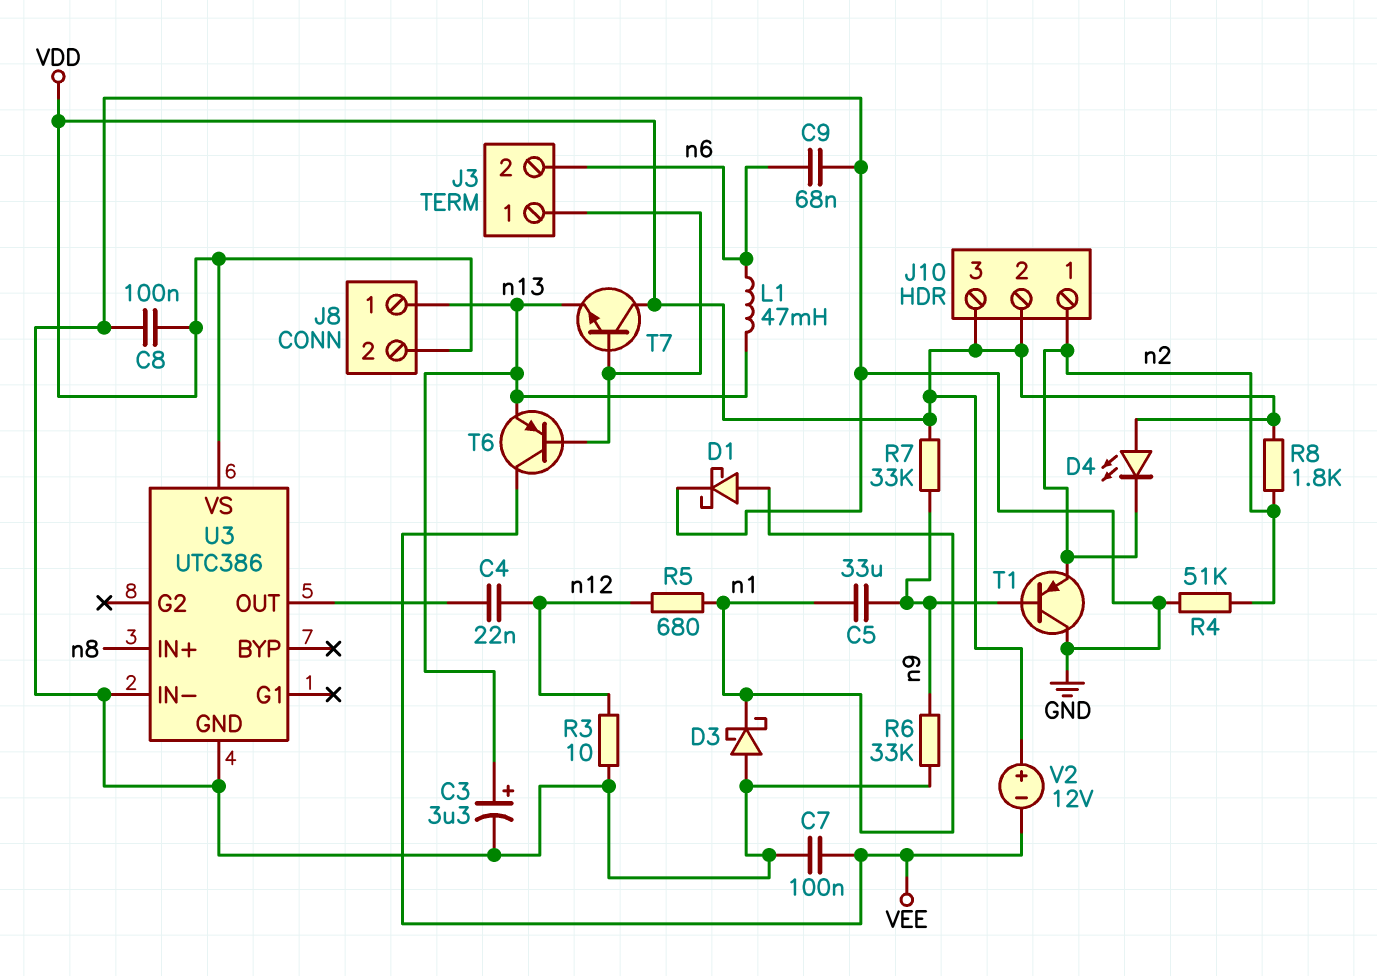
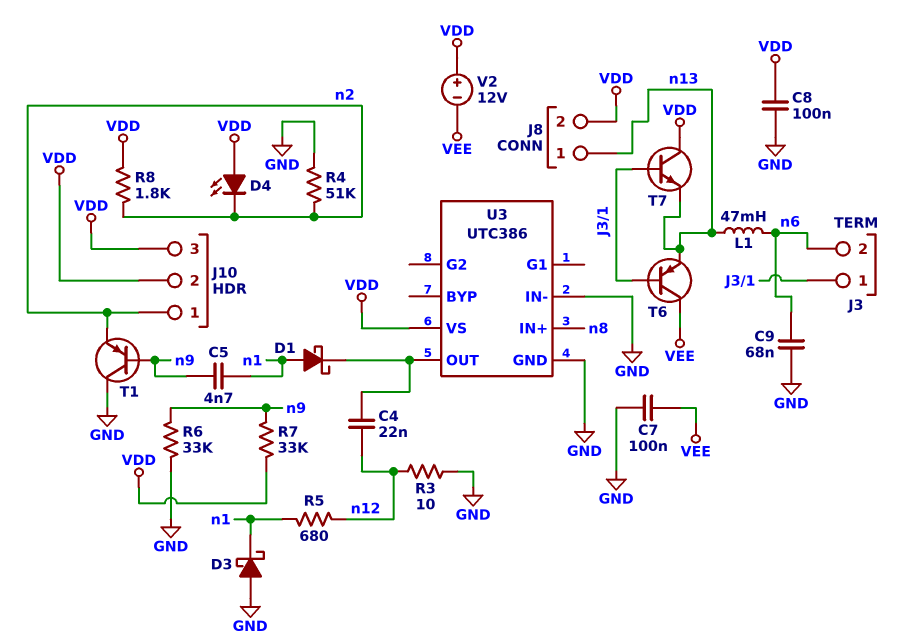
C3: 3.3uF (plus n13, minus GND) -> none
C5: 33uF (n1, n9) -> 4.7nF (n1, n9)
D1: schottky (A n1, K GND) -> schottky (A n1, K U3/OUT)

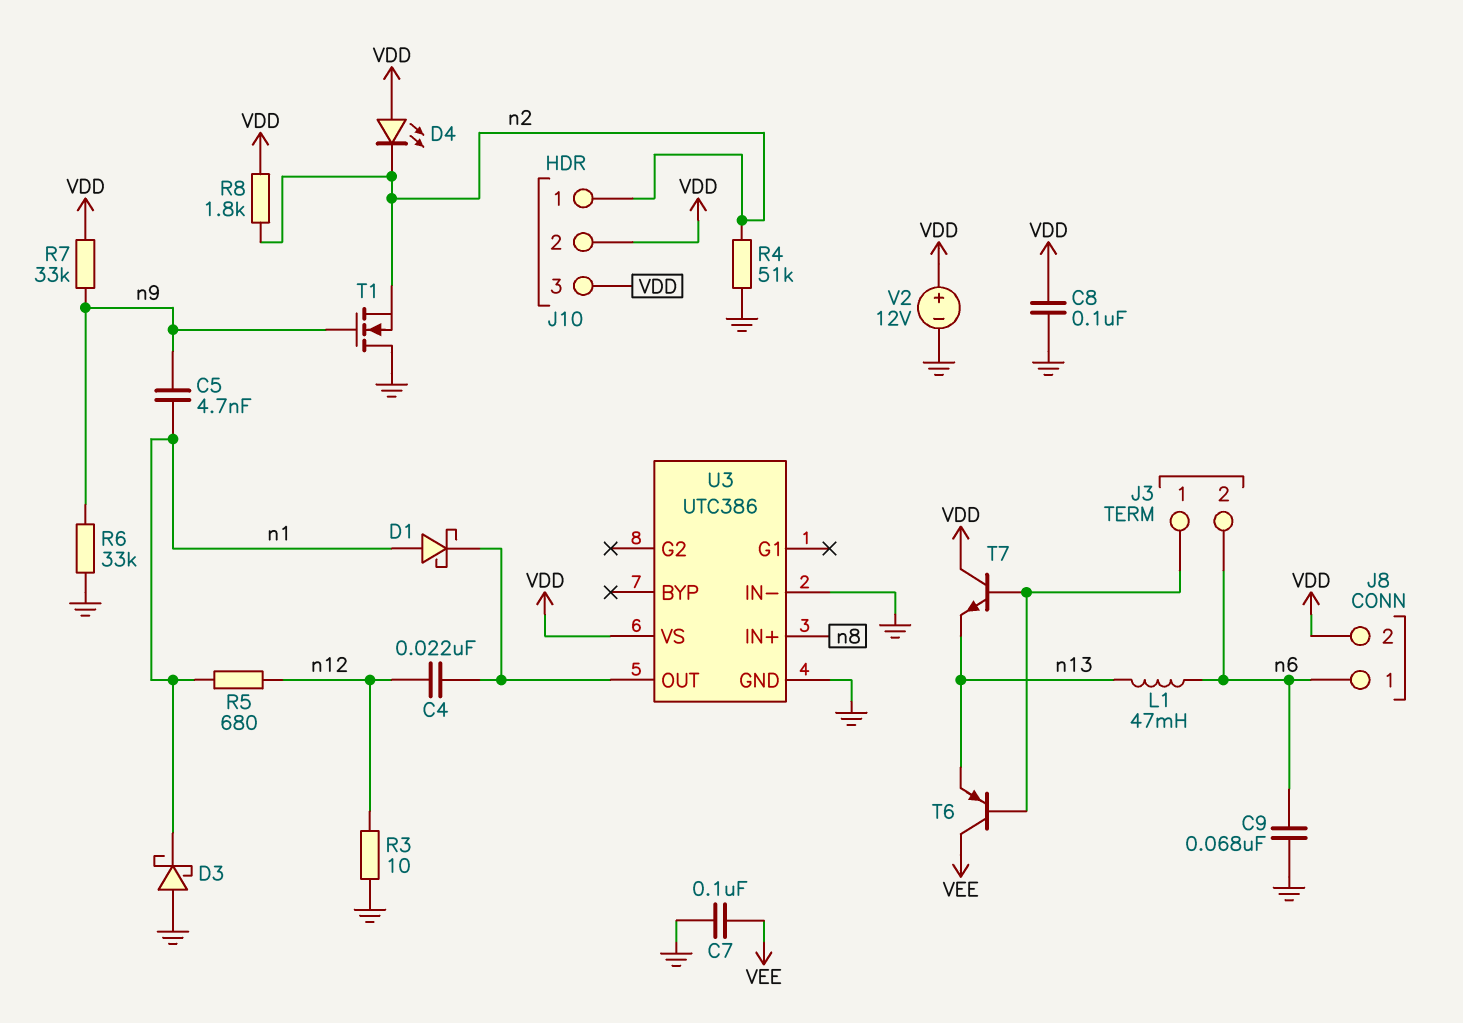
J8 pin 1: n13 -> n6
T1: PNP (B n9, C GND, E n2) -> NMOS (G n9, D GND, S n2)
V2: 12V (plus VDD, minus VEE) -> 12V (plus VDD, minus GND)

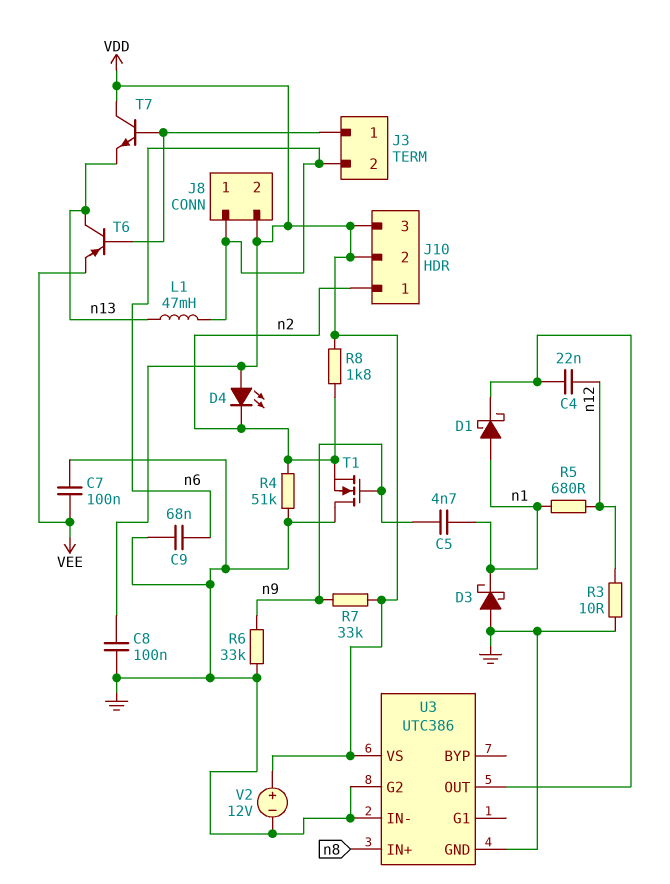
T6: PNP (B J3/1, C VEE, E n13) -> PNP (B J3/1, C n13, E VEE)
U3 pin G2: none -> GND

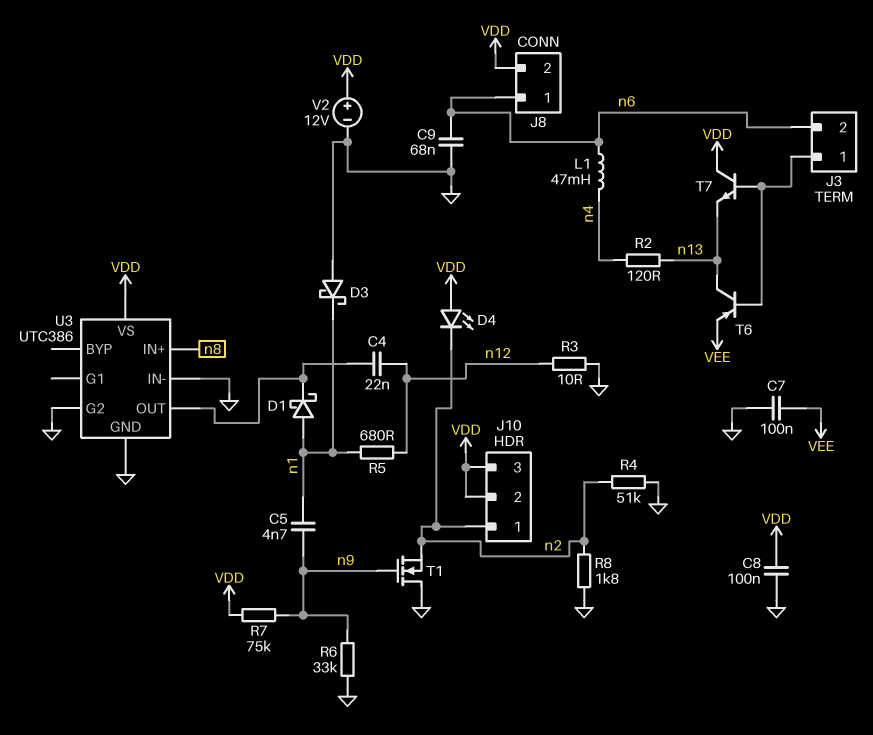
L1: 47mH (n6, n13) -> 47mH (n4, n6)
R2: none -> 120 (n4, n13)
R7: 33k (VDD, n9) -> 75k (VDD, n9)
R8: 1.8k (VDD, n2) -> 1.8k (GND, n2)

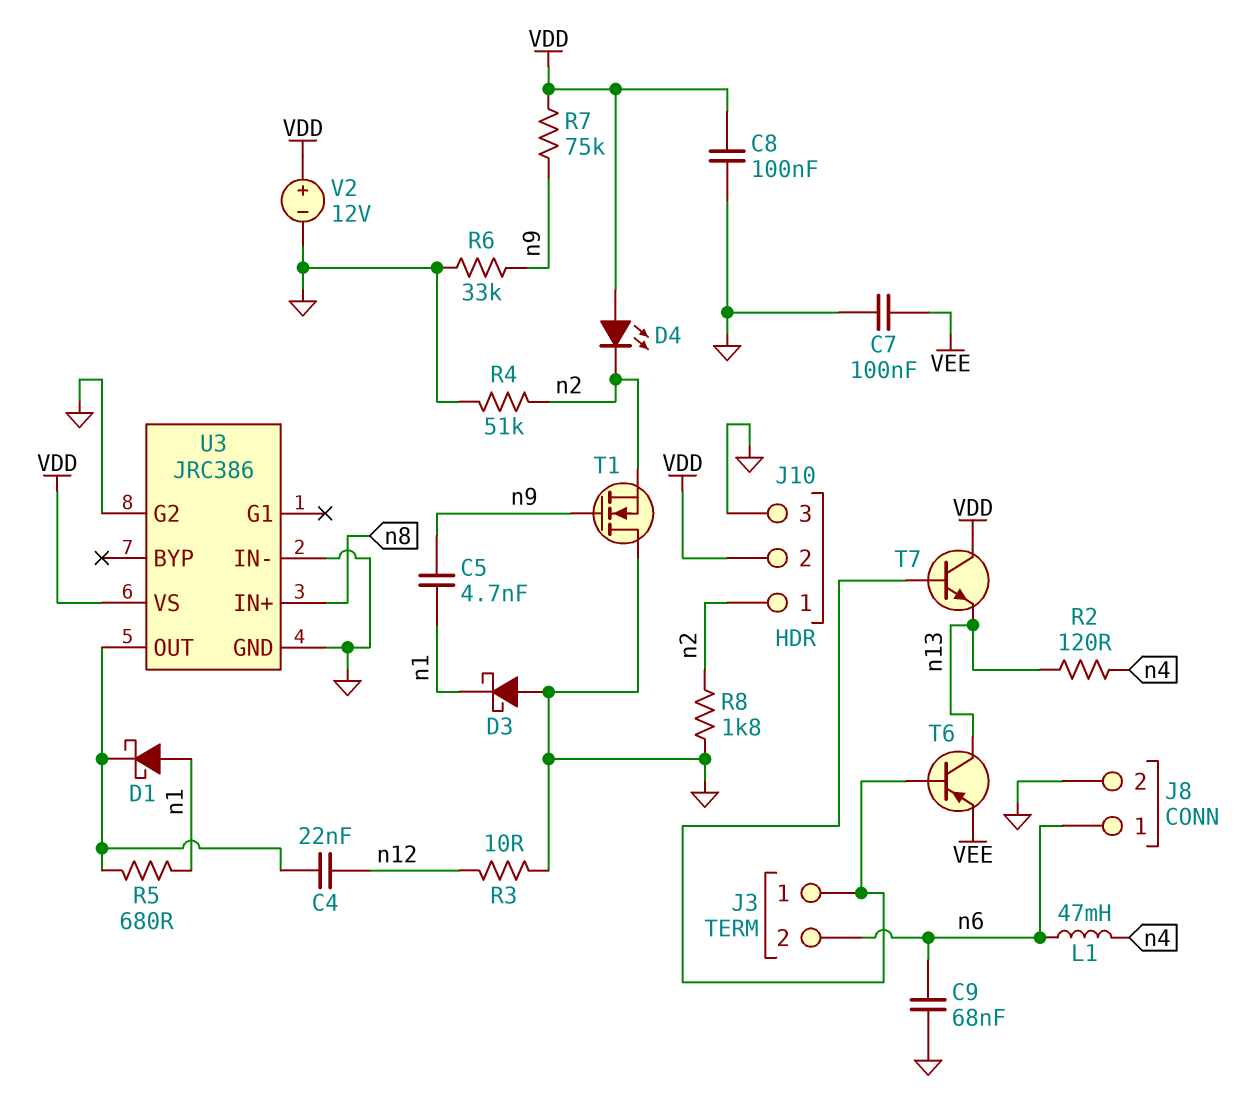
J8 pin 2: VDD -> GND
J10 pin 3: VDD -> GND
R5: 680 (n1, n12) -> 680 (U3/OUT, n1)
U3: UTC386 -> JRC386

